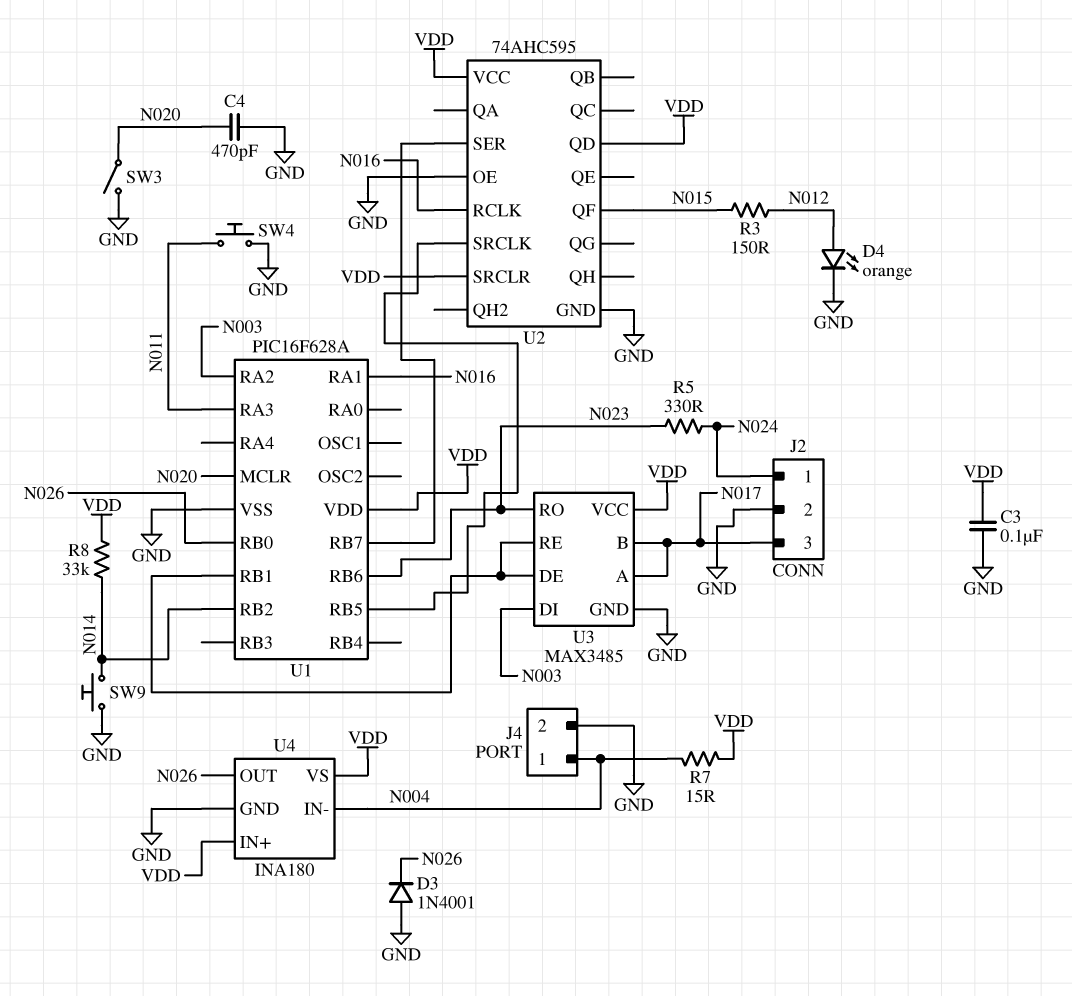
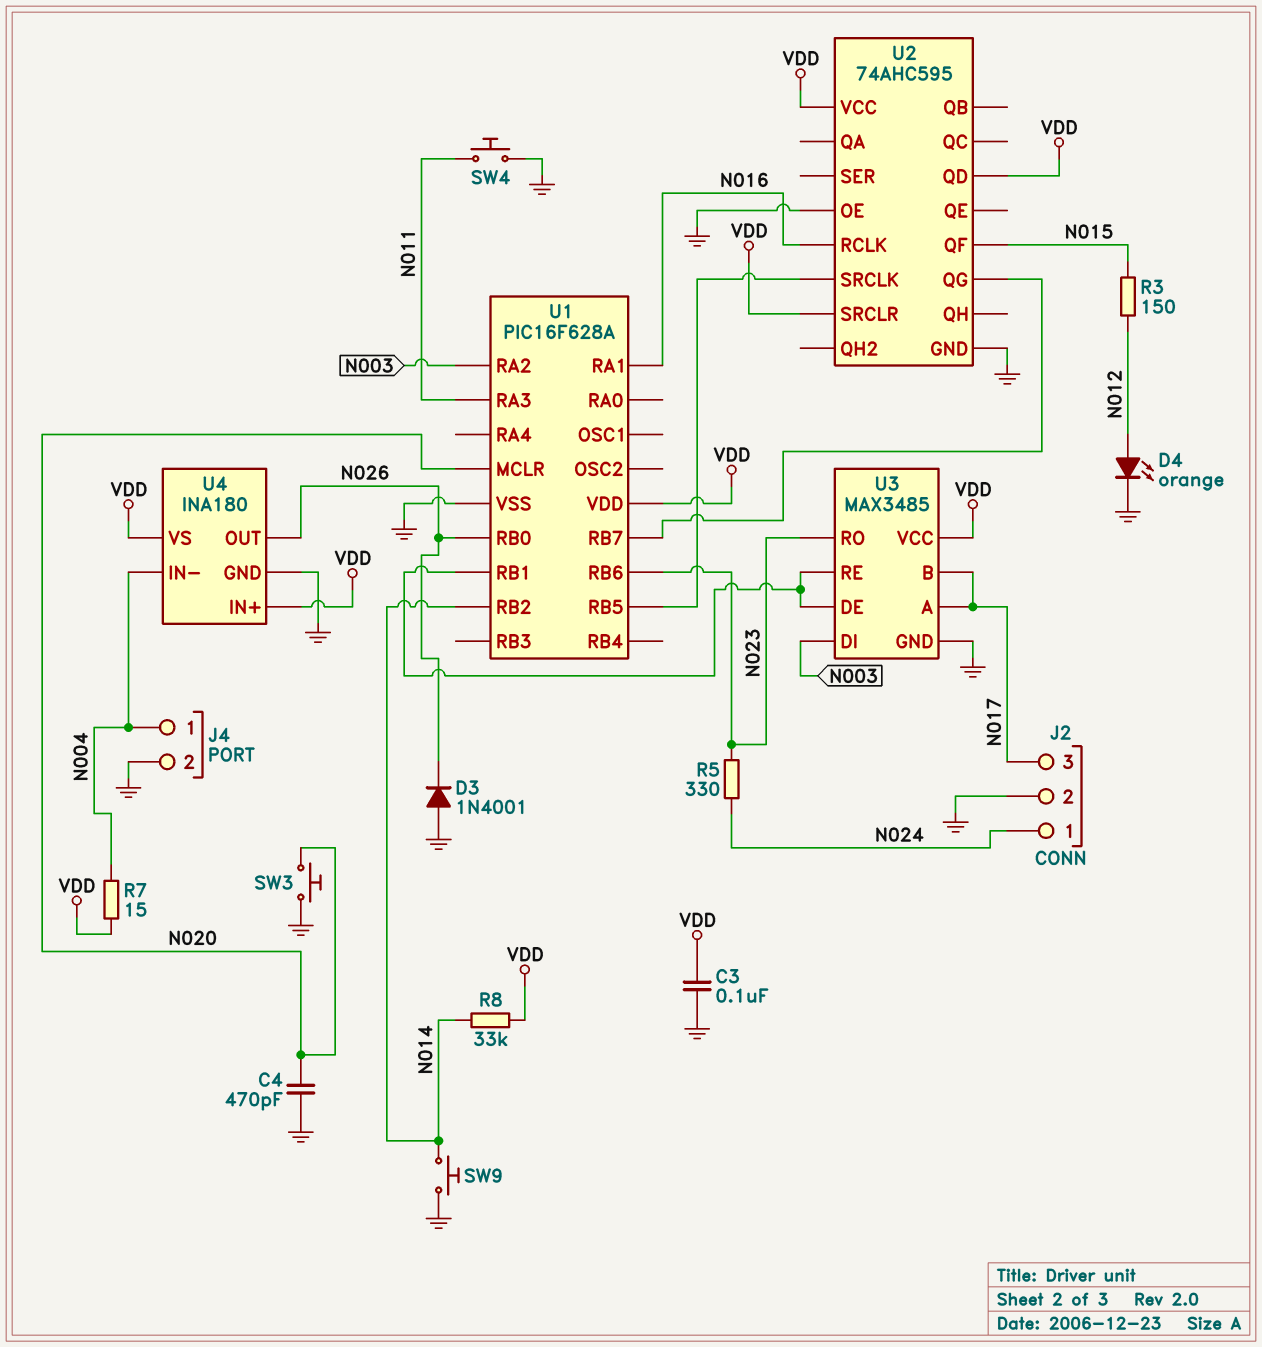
SW3: switch (GND, N020) -> button (GND, N020)
U2 pin QG: none -> U1/RB7
U2 pin SER: U1/RB7 -> none

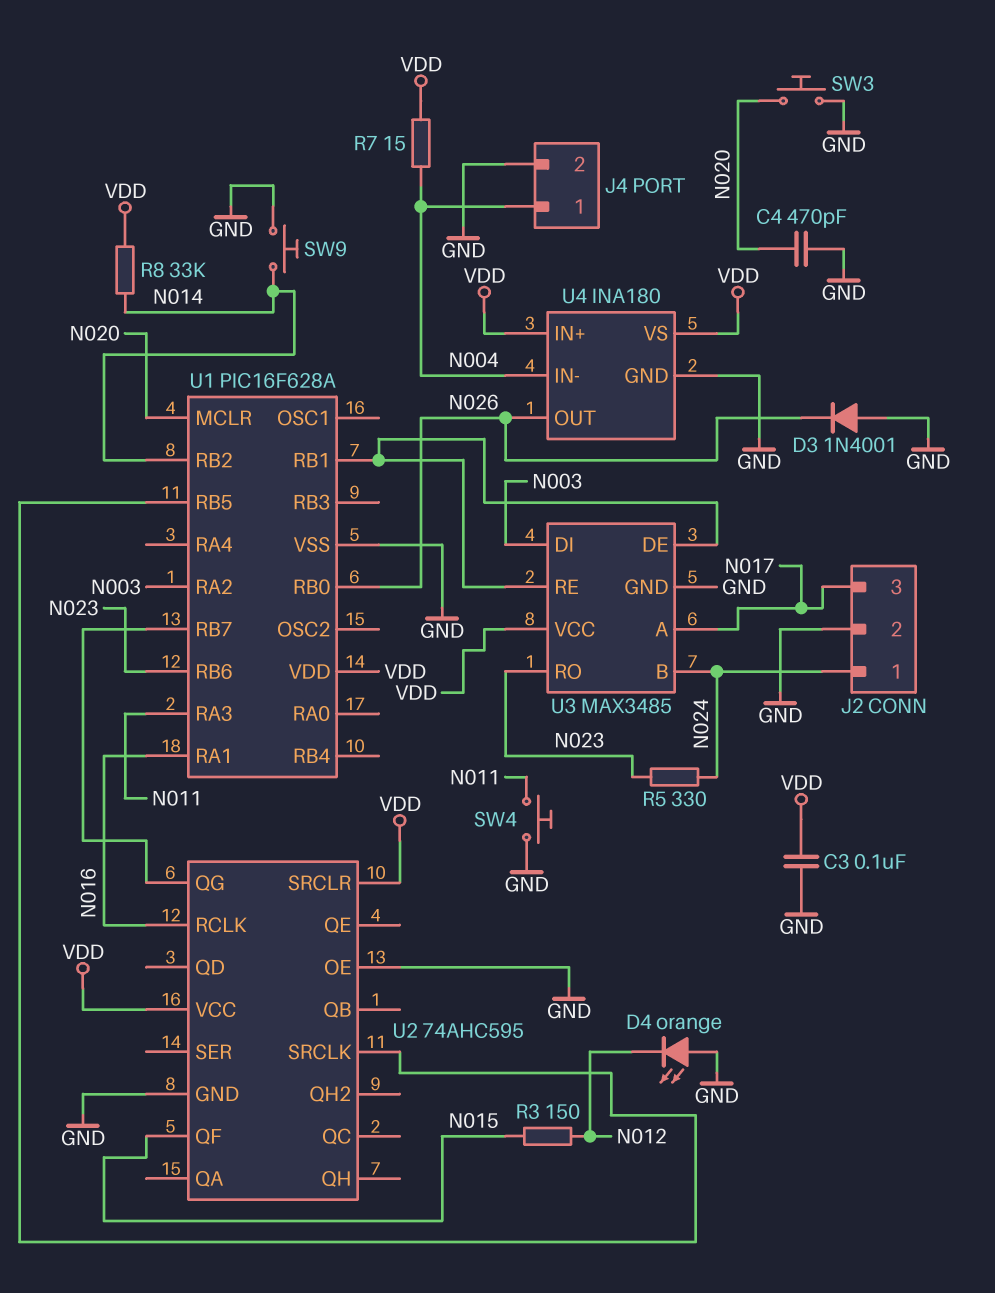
D4: LED orange (A N012, K GND) -> LED orange (A GND, K N012)
U2 pin QD: VDD -> none
U3 pin B: N017 -> N024

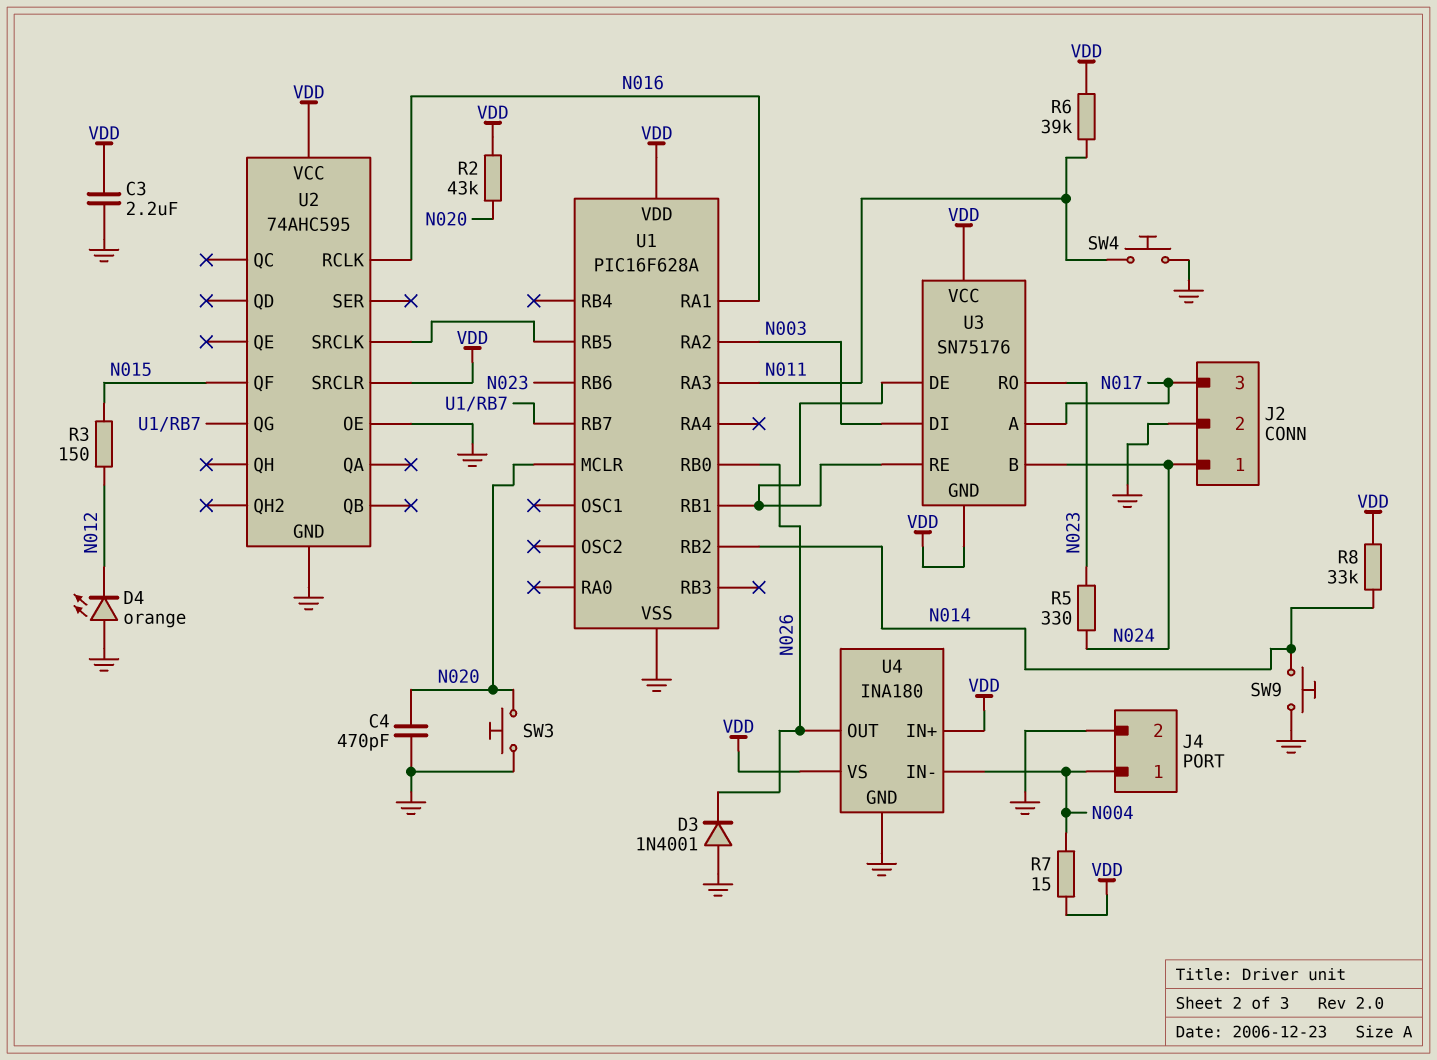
C3: 100nF (GND, VDD) -> 2.2uF (GND, VDD)
R2: none -> 43k (N020, VDD)
R6: none -> 39k (N011, VDD)
U3: MAX3485 -> SN75176
U3 pin GND: GND -> VDD

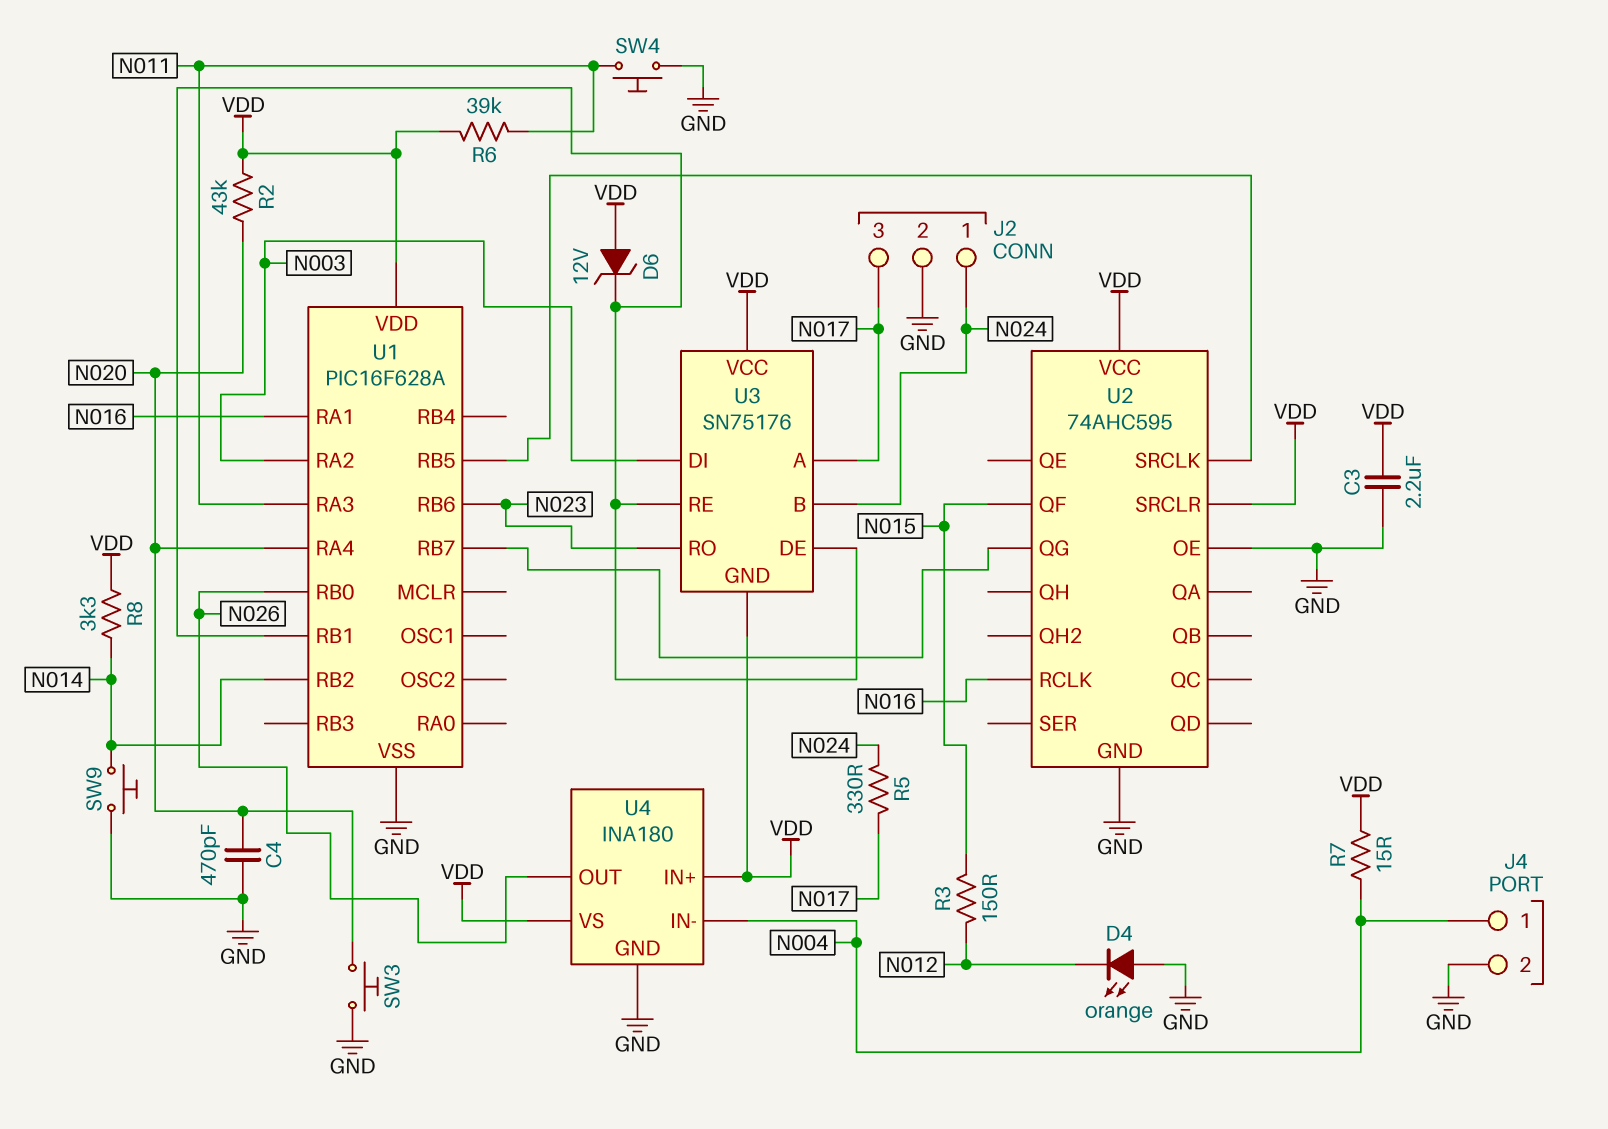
D3: diode 1N4001 (A GND, K N026) -> none
D6: none -> zener 12V (A VDD, K U1/RB1)
R5: 330 (N023, N024) -> 330 (N017, N024)
R8: 33k (N014, VDD) -> 3.3k (N014, VDD)
U1 pin MCLR: N020 -> none
U1 pin RA4: none -> N020

